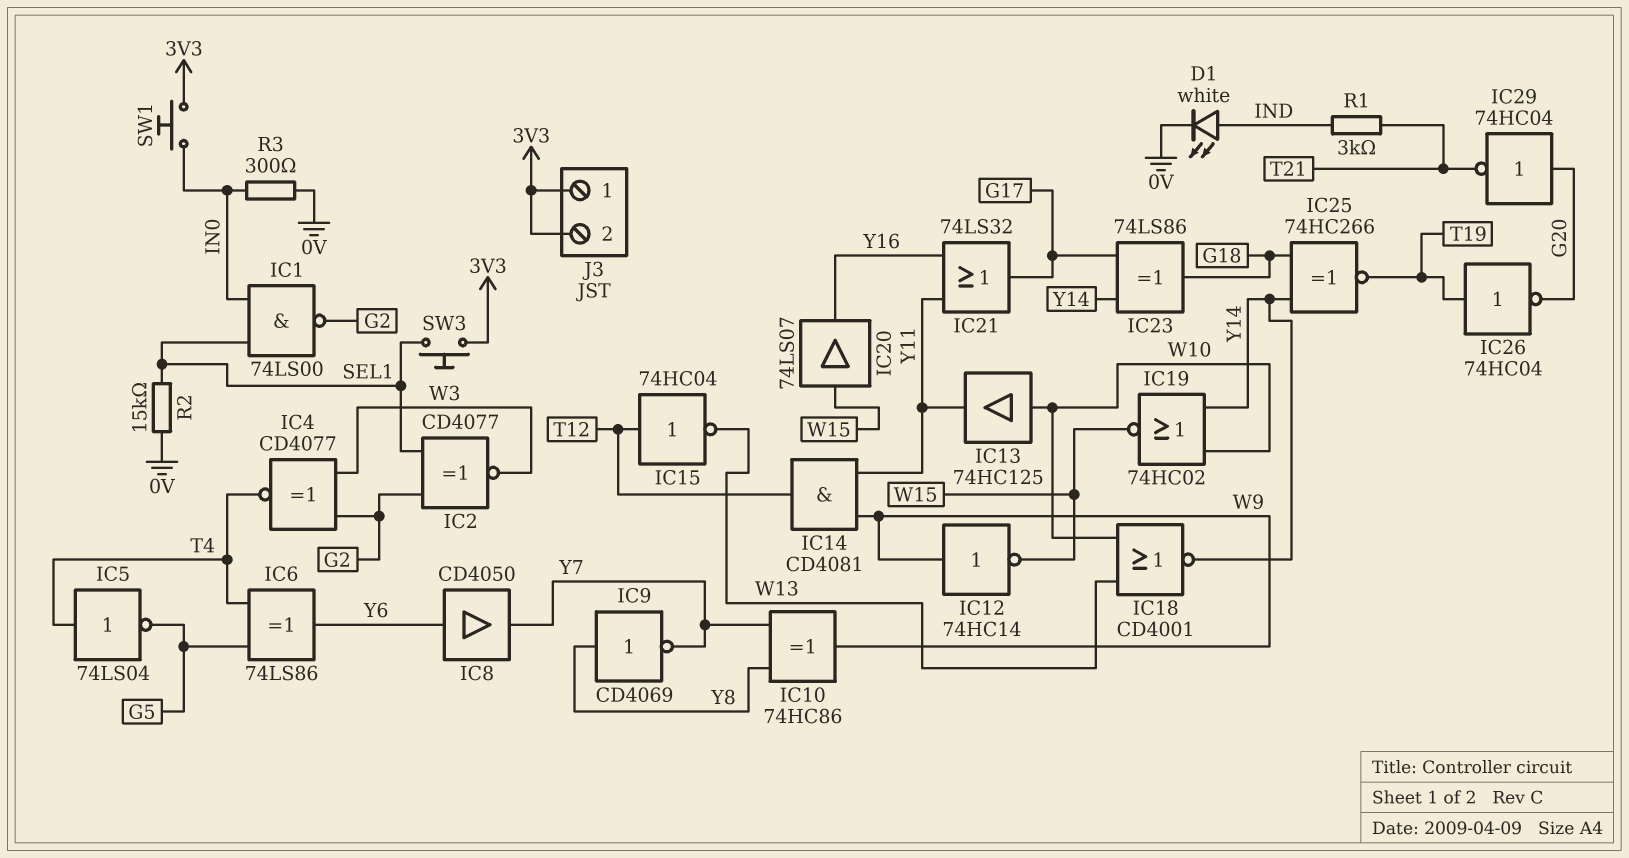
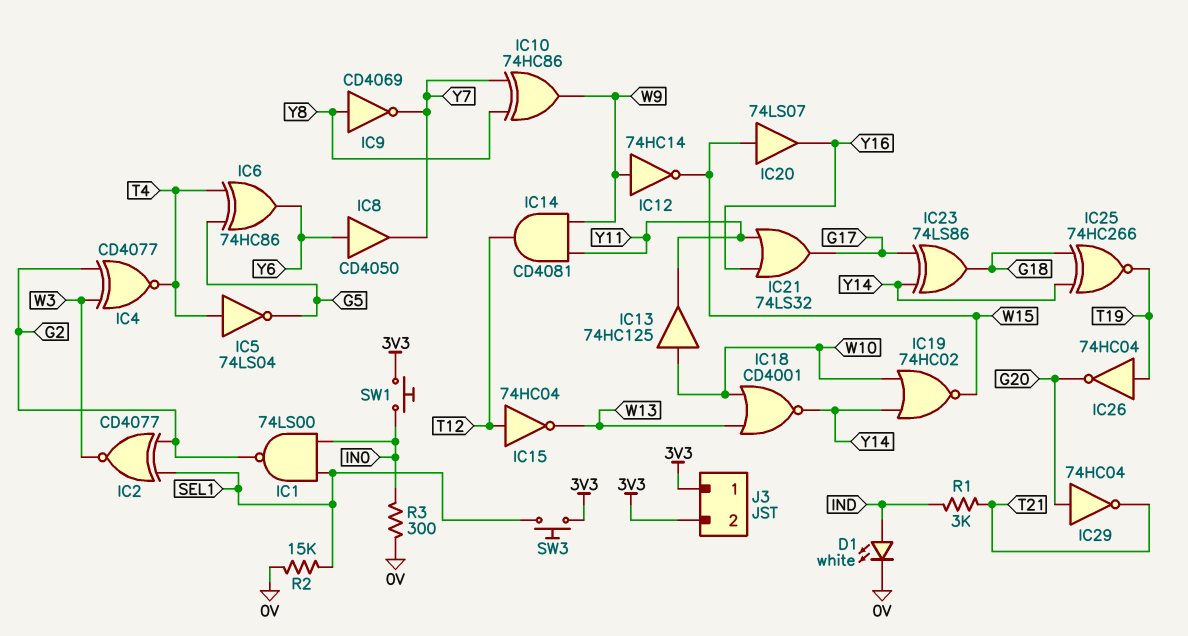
IC6: XOR 74LS86 (in G5, in T4, out Y6) -> XOR 74HC86 (in G5, in T4, out Y6)

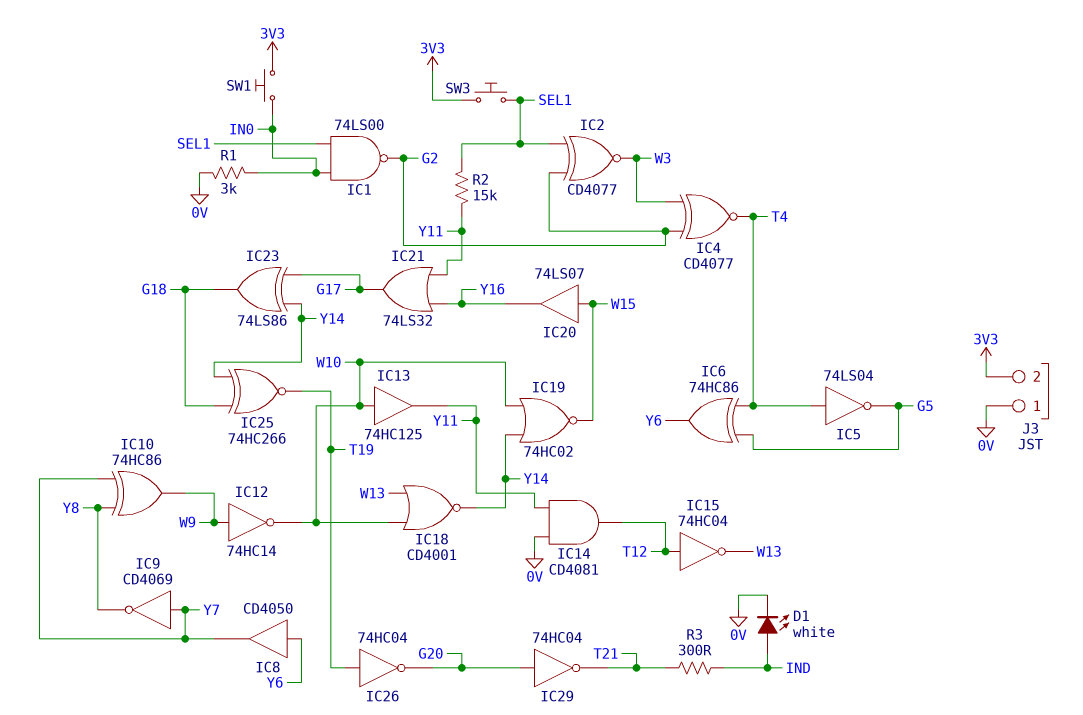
IC9: NOT CD4069 (in Y8, out Y7) -> NOT CD4069 (in Y7, out Y8)
IC12: NOT 74HC14 (in W9, out W15) -> NOT 74HC14 (in W9, out W10)
IC14: AND CD4081 (in W9, in Y11, out T12) -> AND CD4081 (in 0V, in Y11, out T12)
J3 pin 1: 3V3 -> 0V
R1: 3k (IND, T21) -> 3k (0V, IN0)
R2: 15k (0V, SEL1) -> 15k (SEL1, Y11)
R3: 300 (0V, IN0) -> 300 (IND, T21)

